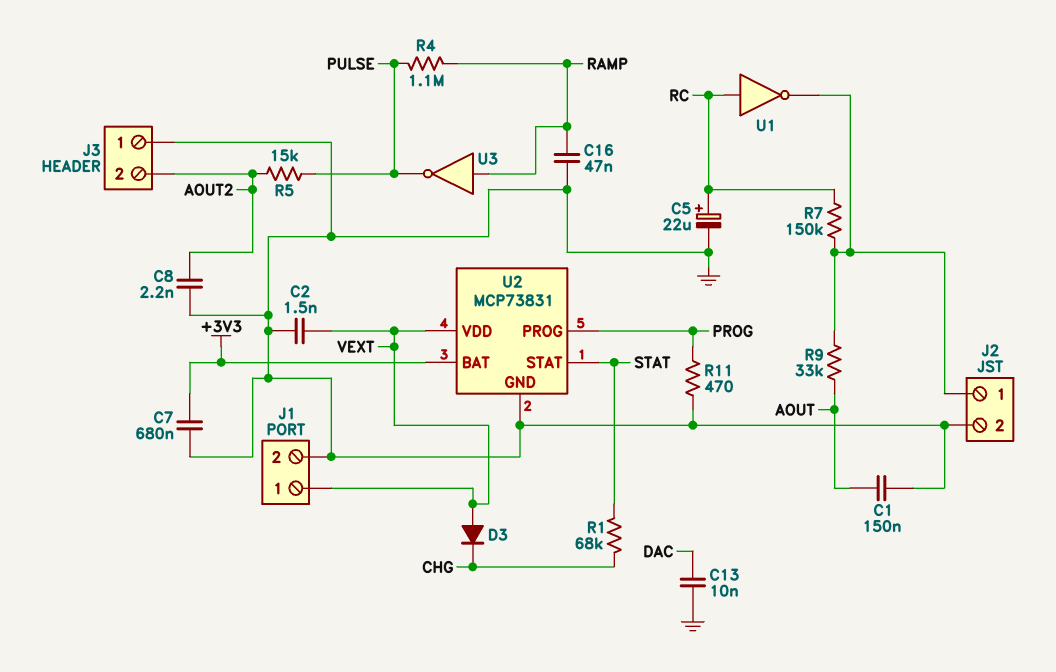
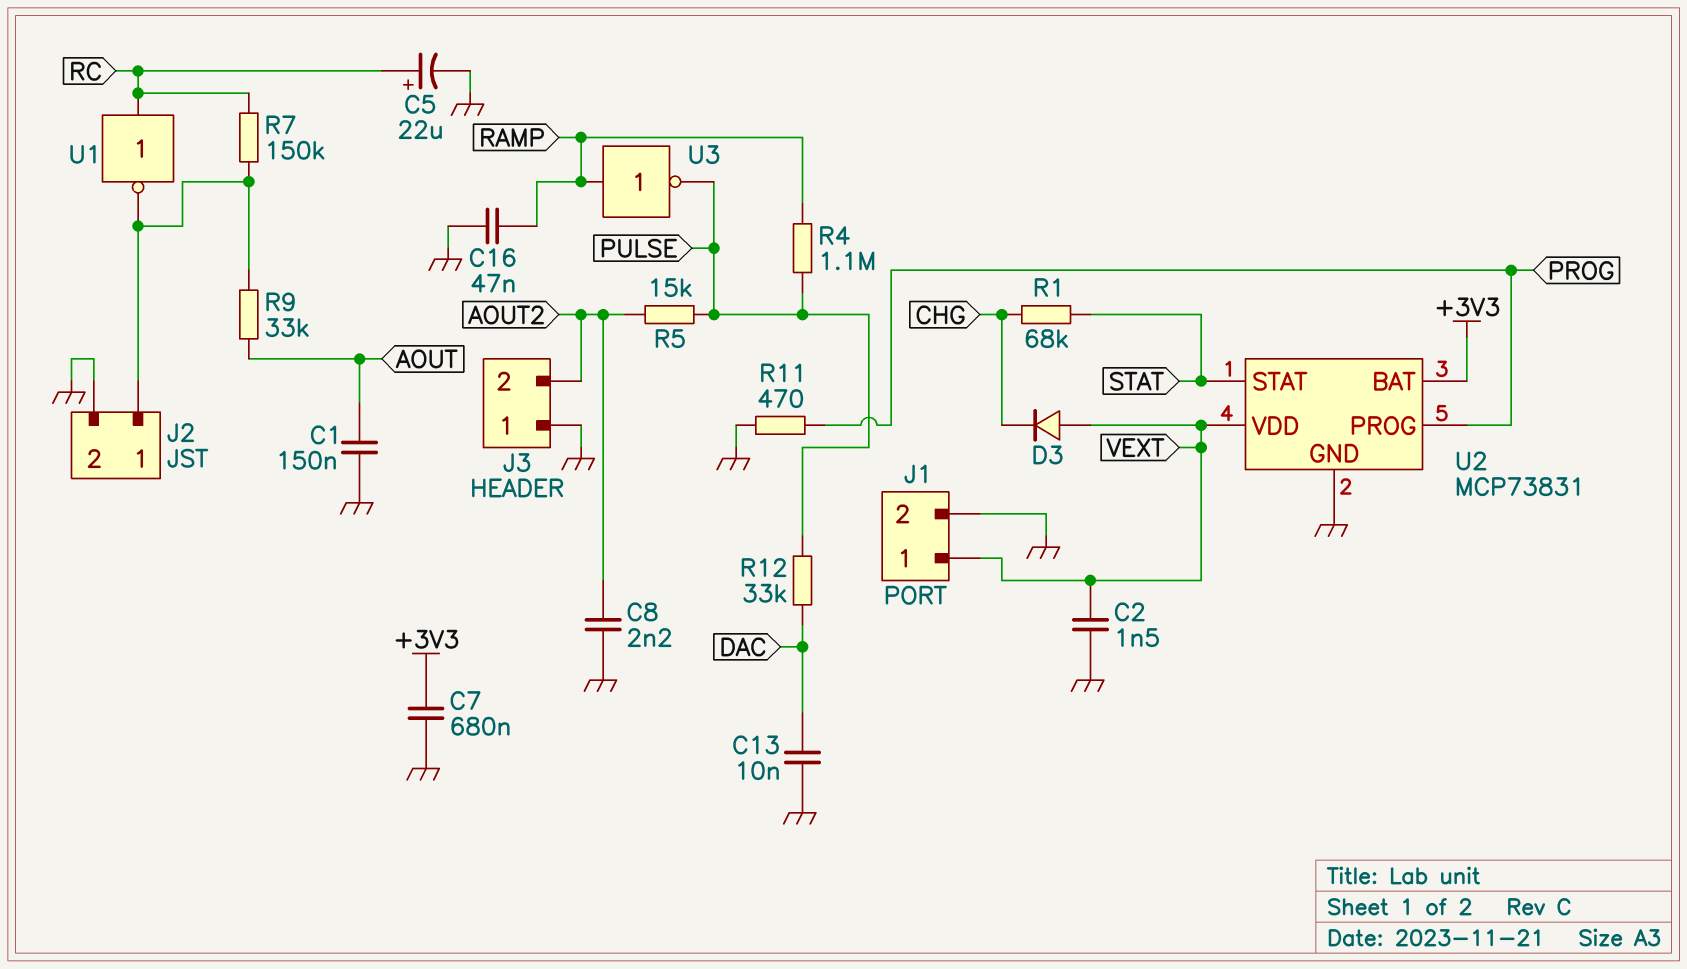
R12: none -> 33k (DAC, PULSE)

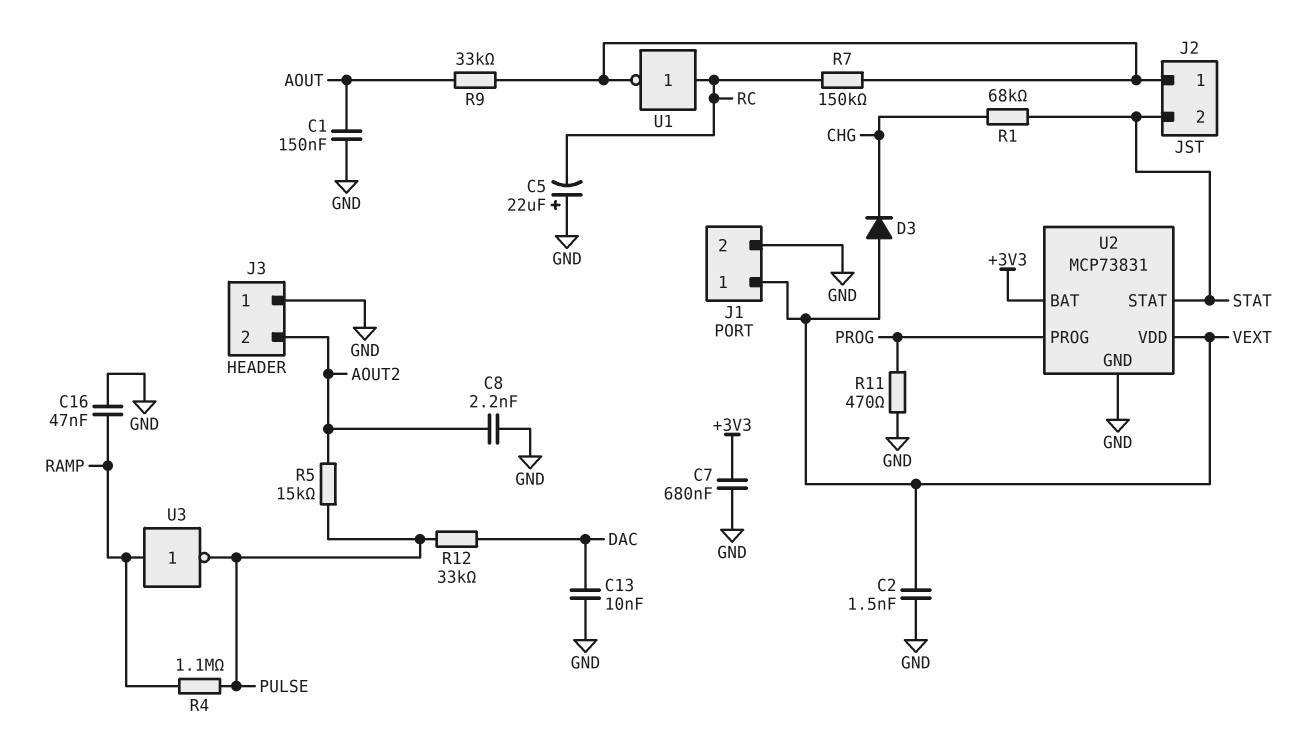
C5: 22uF (plus RC, minus GND) -> 22uF (plus GND, minus RC)
J2 pin 2: GND -> STAT

